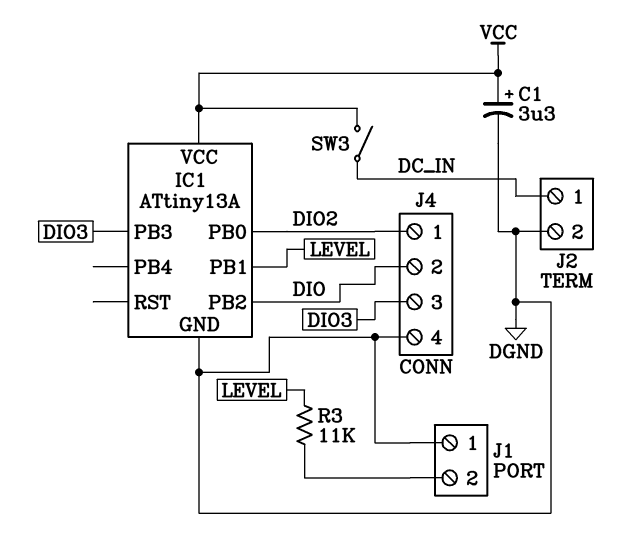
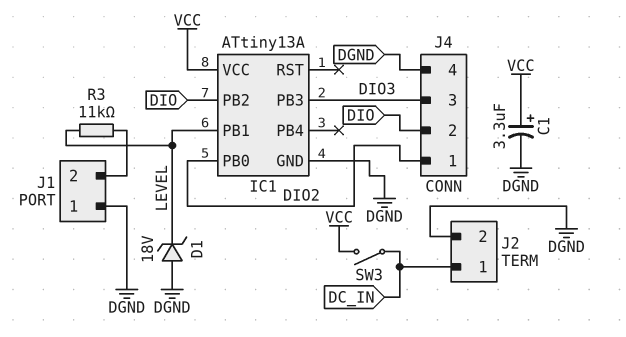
D1: none -> zener 18V (A DGND, K LEVEL)

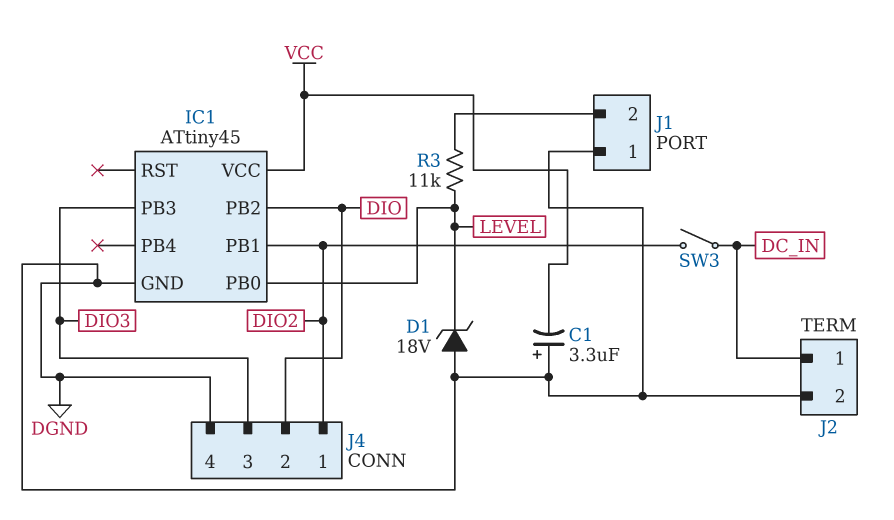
C1: 3.3uF (plus VCC, minus DGND) -> 3.3uF (plus DGND, minus VCC)
IC1: ATtiny13A -> ATtiny45
IC1 pin PB0: DIO2 -> LEVEL
IC1 pin PB1: LEVEL -> DIO2
SW3: switch (DC_IN, VCC) -> switch (DC_IN, DIO2)

